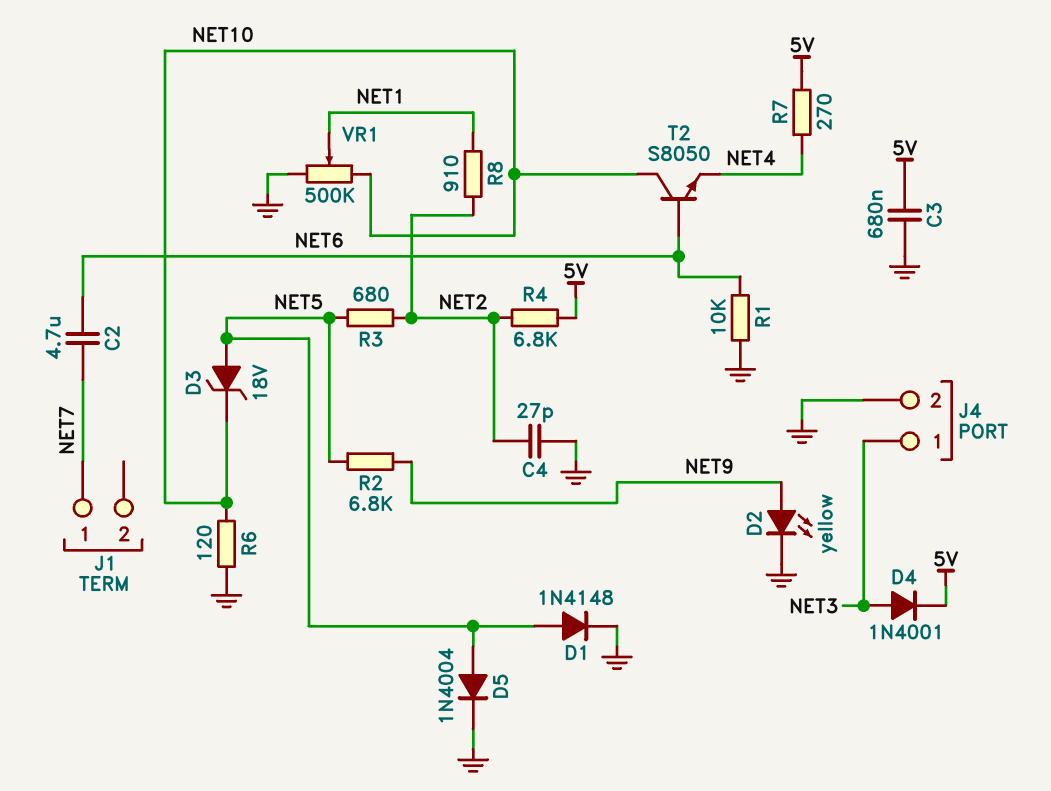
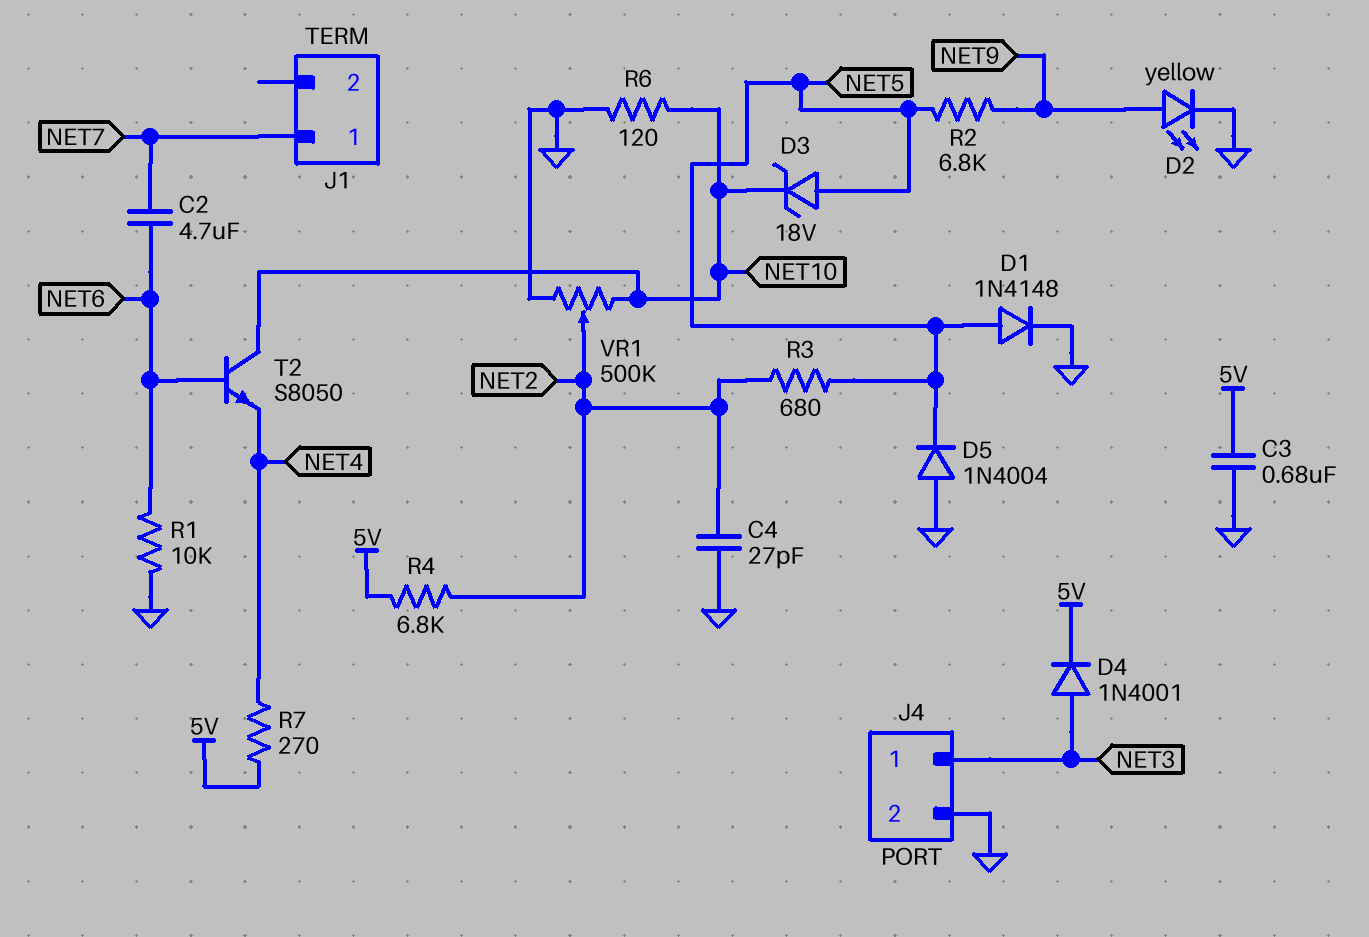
D5: diode 1N4004 (A NET5, K GND) -> diode 1N4004 (A GND, K NET5)
R8: 910 (NET1, NET2) -> none
VR1: 500k (GND, NET10, wiper NET1) -> 500k (GND, NET10, wiper NET2)

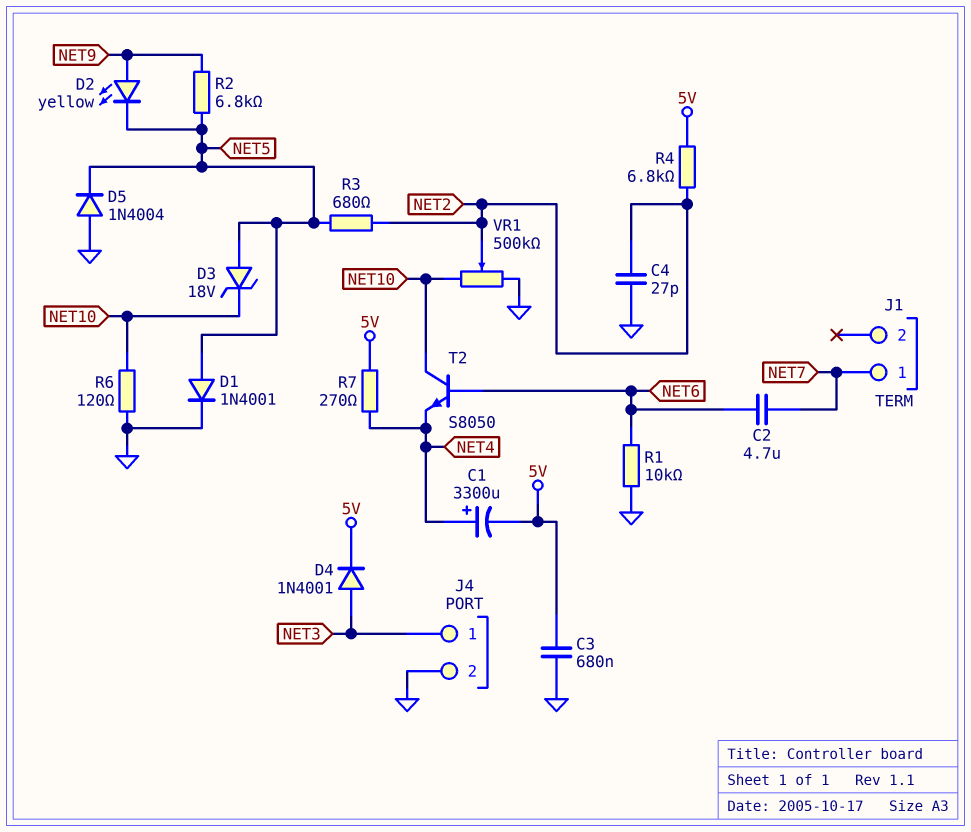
C1: none -> 3300uF (plus NET4, minus 5V)
D1: diode 1N4148 (A NET5, K GND) -> diode 1N4001 (A NET5, K GND)
D2: LED yellow (A NET9, K GND) -> LED yellow (A NET9, K NET5)

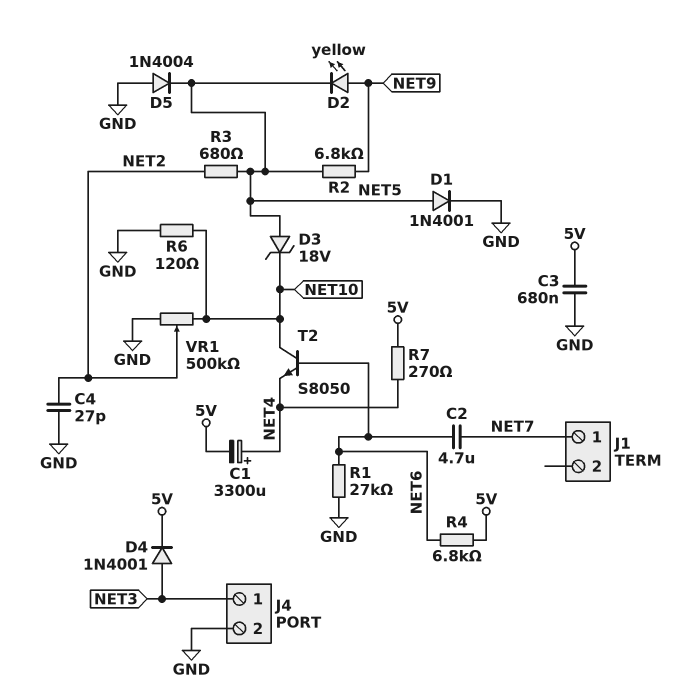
R1: 10k (GND, NET6) -> 27k (GND, NET6)
R4: 6.8k (5V, NET2) -> 6.8k (5V, NET6)

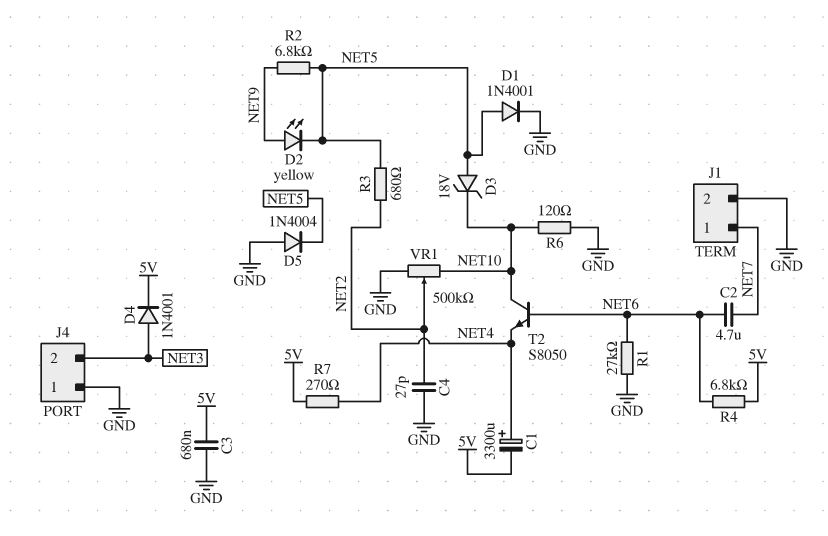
J1 pin 2: none -> GND
J4 pin 1: NET3 -> GND
J4 pin 2: GND -> NET3

